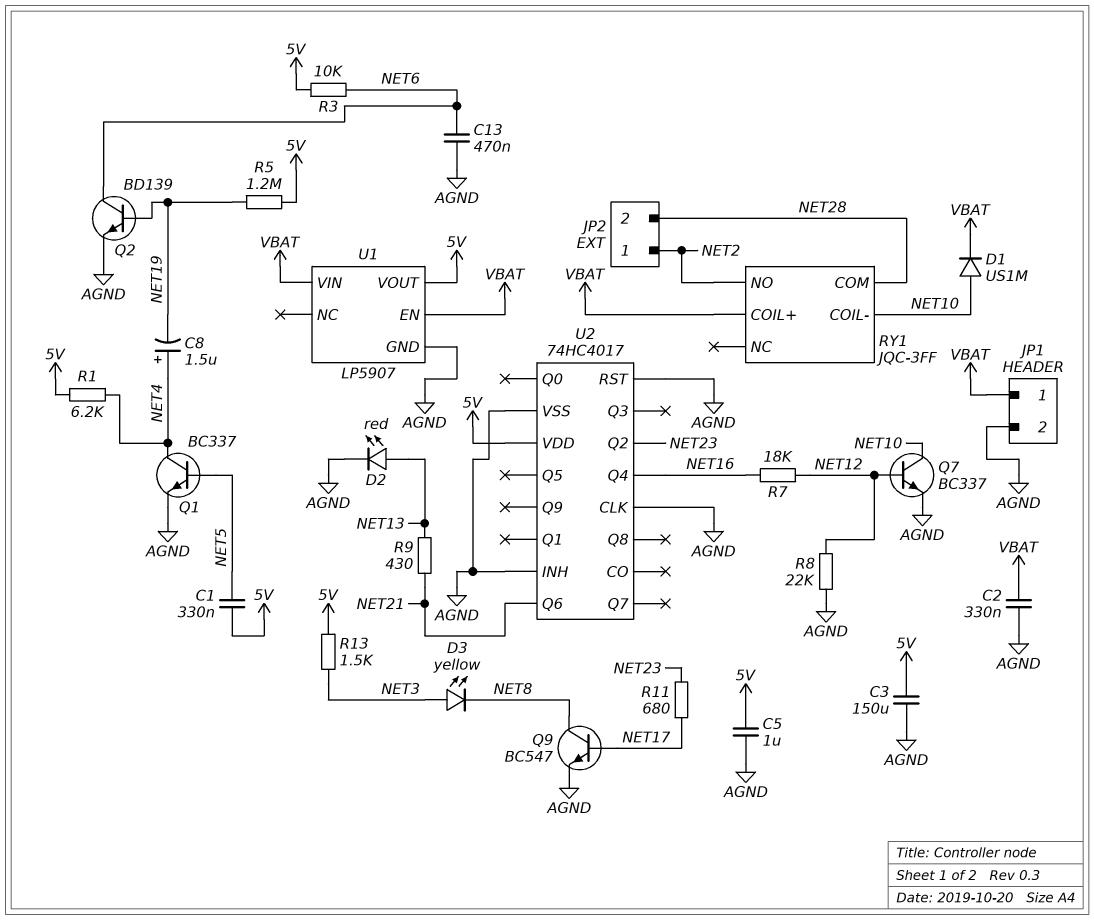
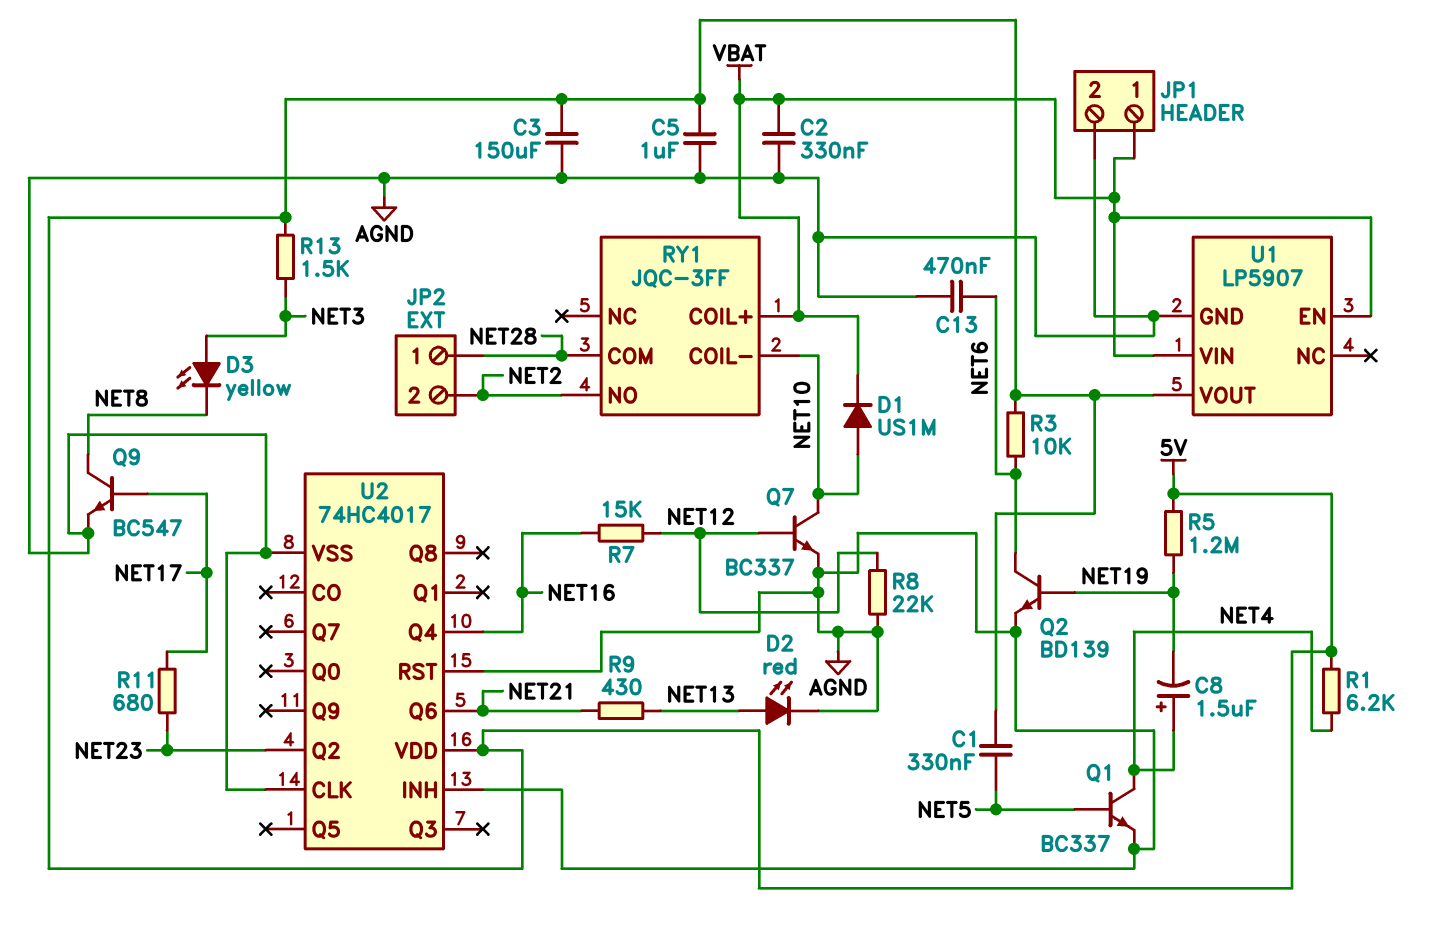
JP2 pin 1: NET2 -> NET28
JP2 pin 2: NET28 -> NET2
R7: 18k (NET12, NET16) -> 15k (NET12, NET16)

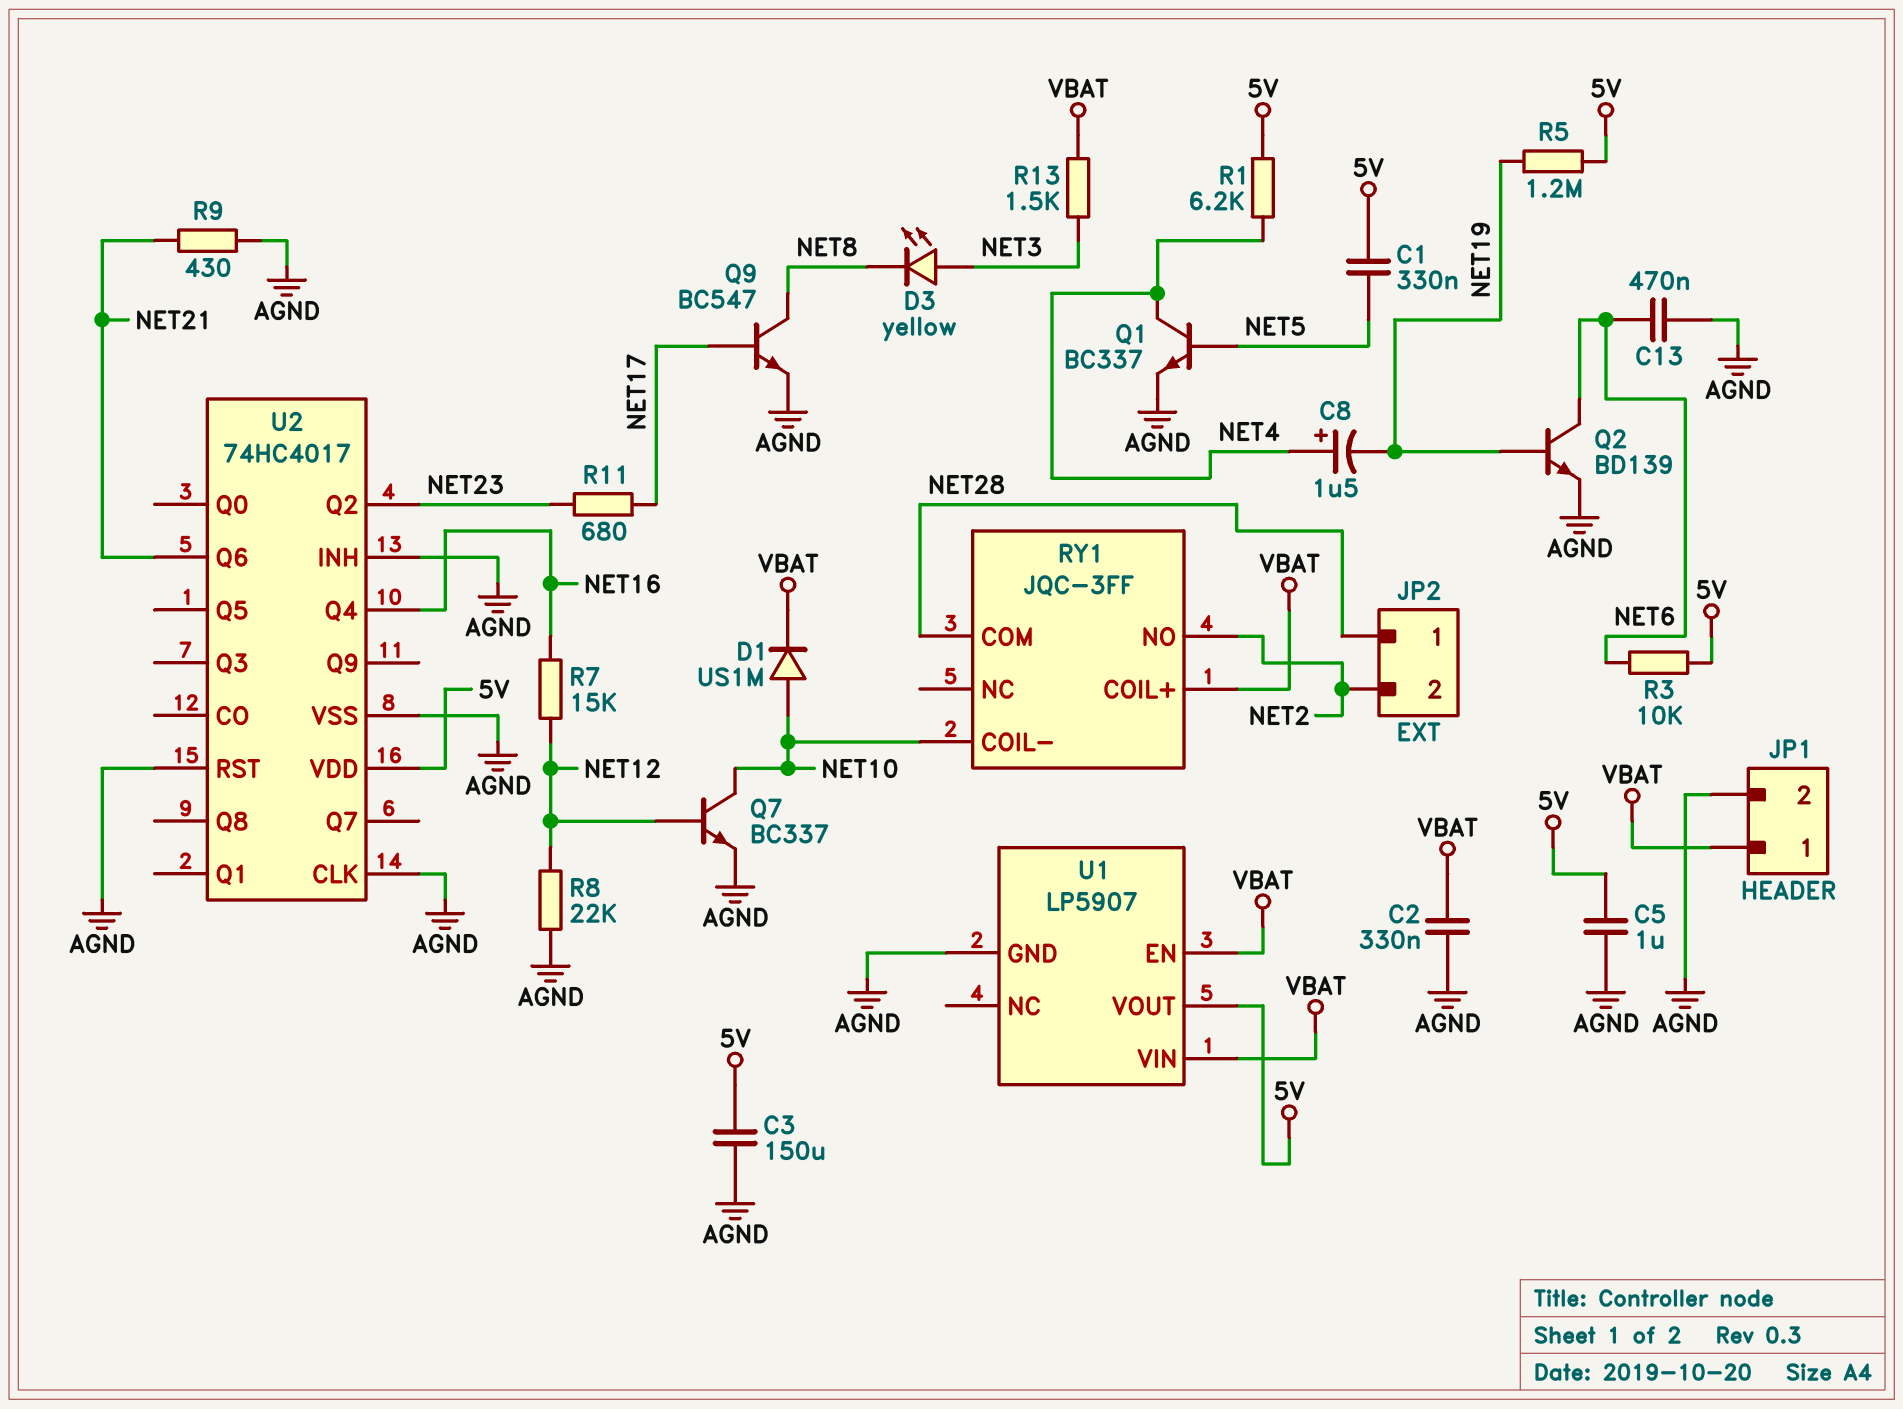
D2: LED red (A NET13, K AGND) -> none
R9: 430 (NET13, NET21) -> 430 (AGND, NET21)
R13: 1.5k (5V, NET3) -> 1.5k (NET3, VBAT)

